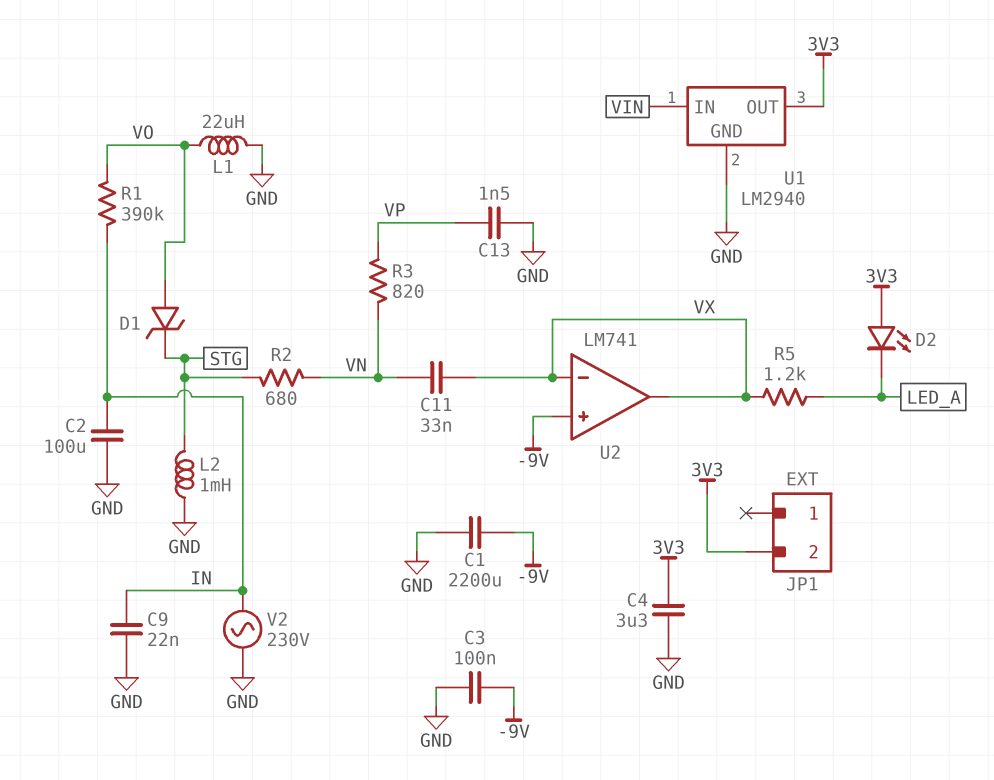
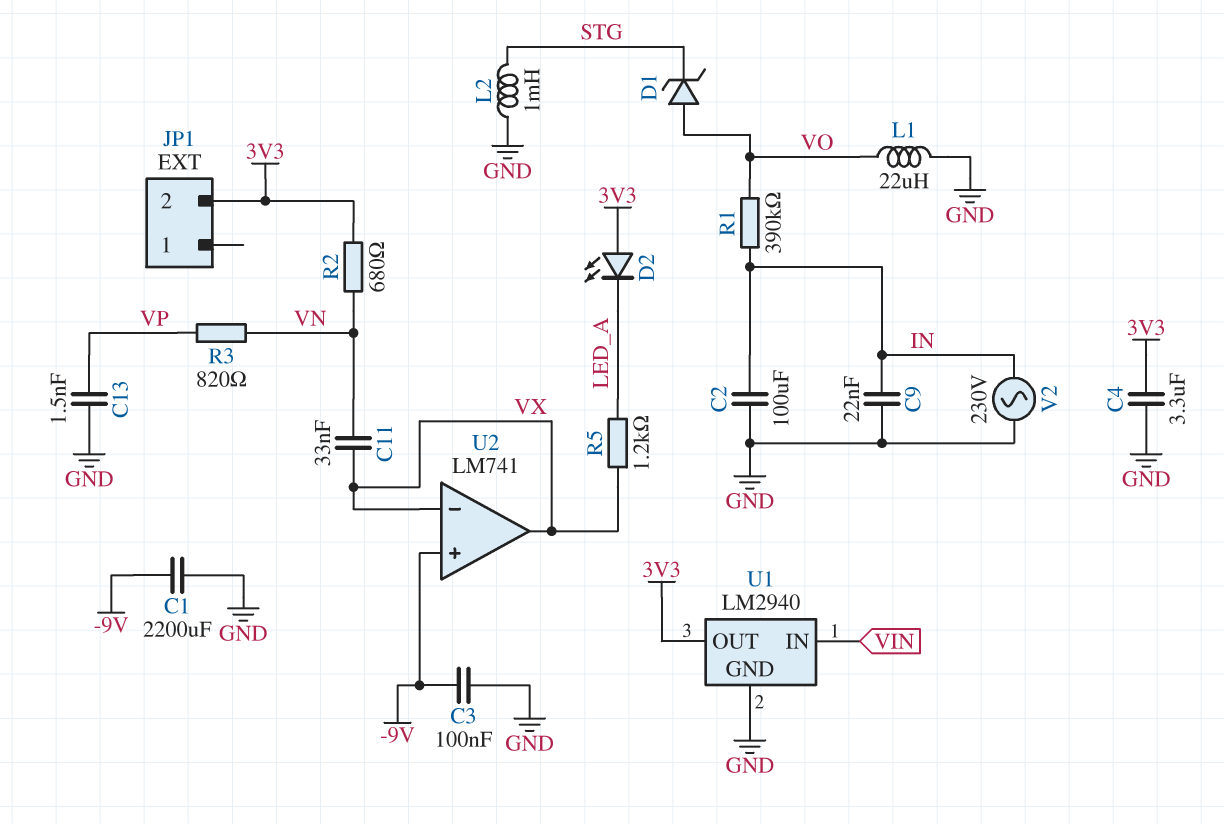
R2: 680 (STG, VN) -> 680 (3V3, VN)

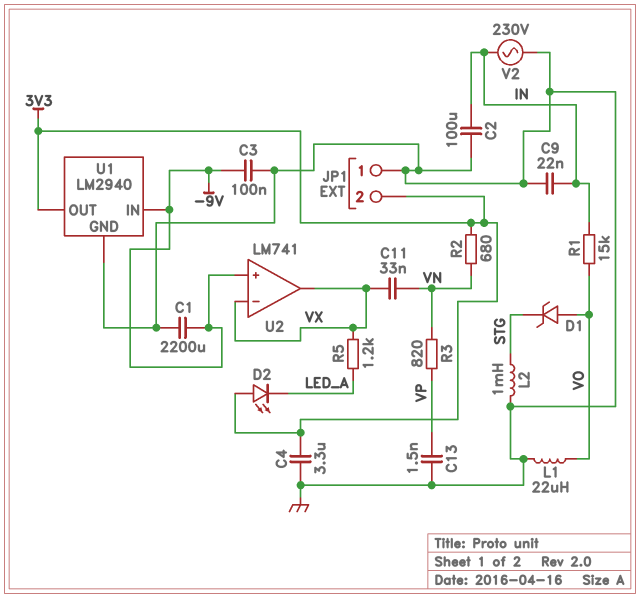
JP1 pin 1: none -> GND
R1: 390k (IN, VO) -> 15k (IN, VO)
U1 pin IN: VIN -> -9V

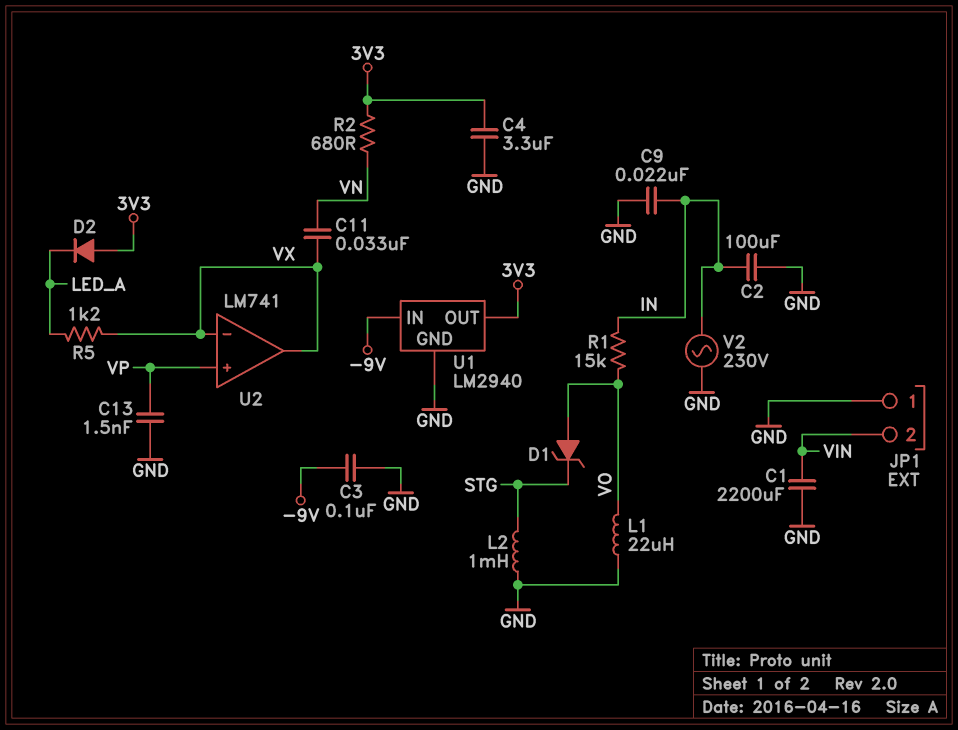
C1: 2200uF (-9V, GND) -> 2200uF (GND, VIN)
D2: LED (A 3V3, K LED_A) -> diode (A 3V3, K LED_A)
JP1 pin 2: 3V3 -> VIN
R3: 820 (VN, VP) -> none
U2 pin in+: -9V -> VP

